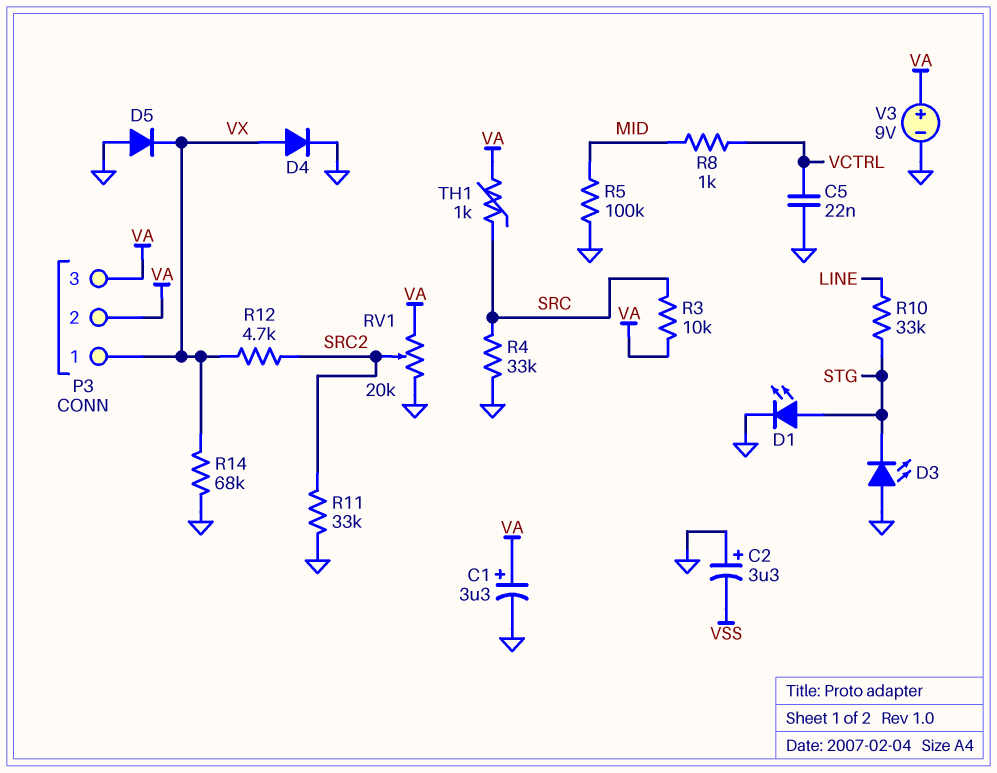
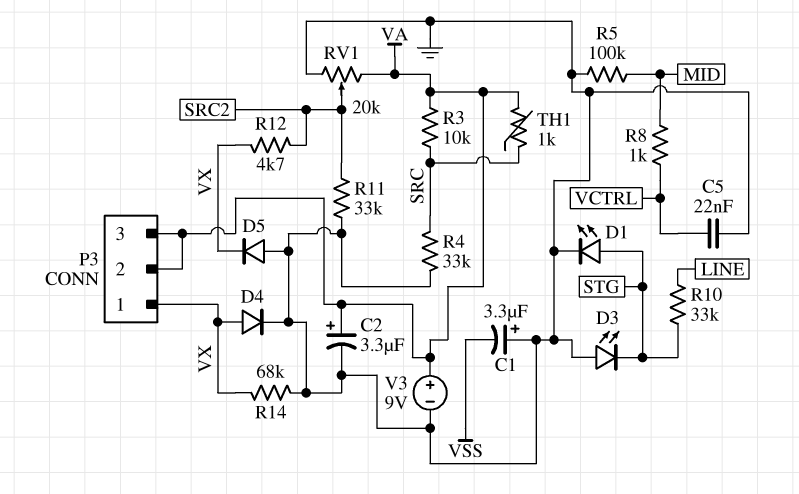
C1: 3.3uF (plus VA, minus GND) -> 3.3uF (plus GND, minus VSS)
C2: 3.3uF (plus GND, minus VSS) -> 3.3uF (plus VA, minus GND)

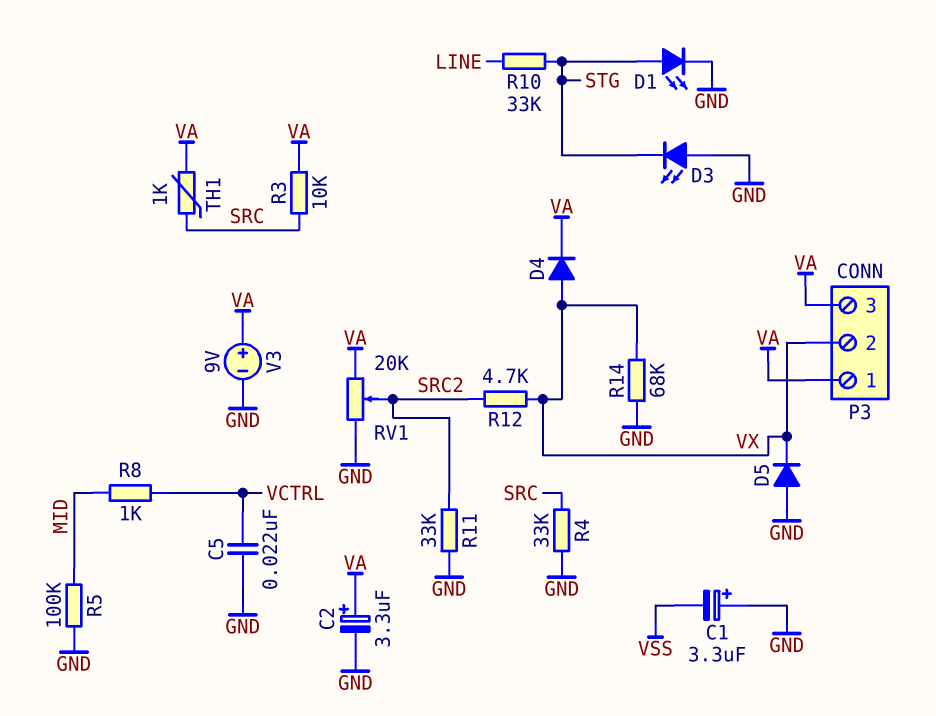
D4: diode (A VX, K GND) -> diode (A VX, K VA)
P3 pin 1: VX -> VA
P3 pin 2: VA -> VX

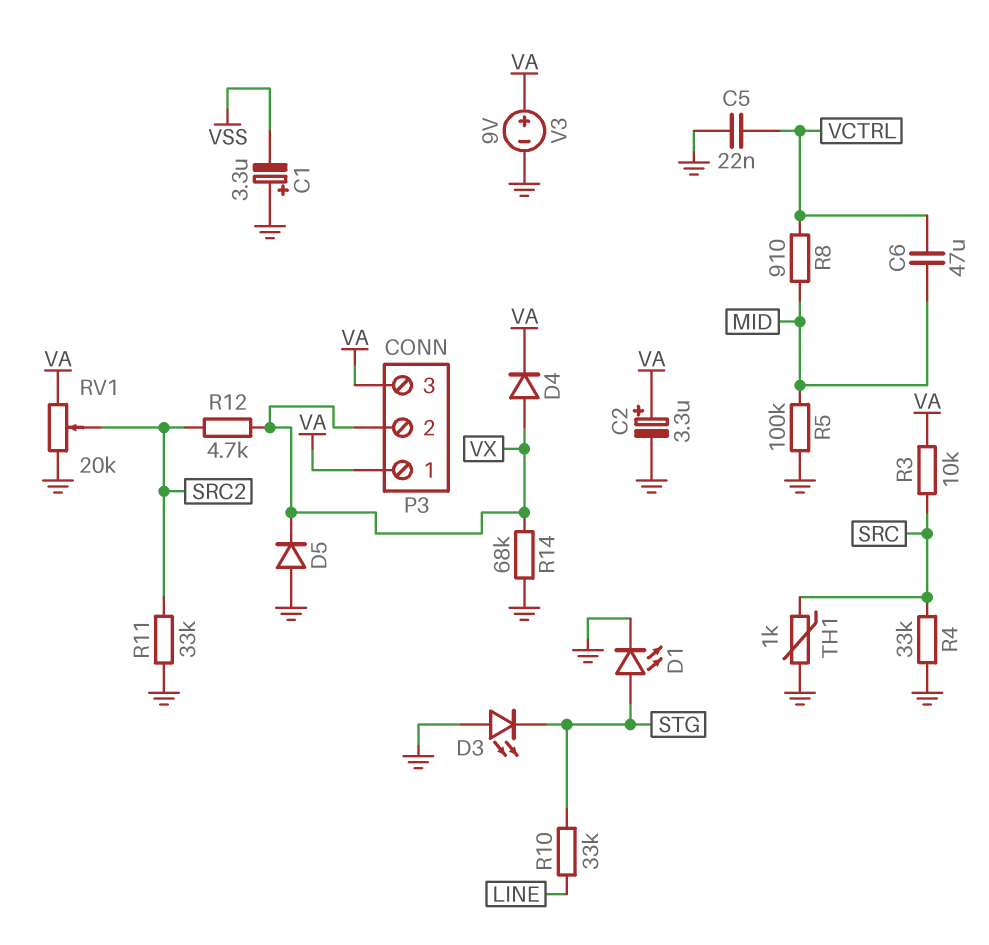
C6: none -> 47uF (MID, VCTRL)
R8: 1k (MID, VCTRL) -> 910 (MID, VCTRL)
TH1: 1k (SRC, VA) -> 1k (GND, SRC)

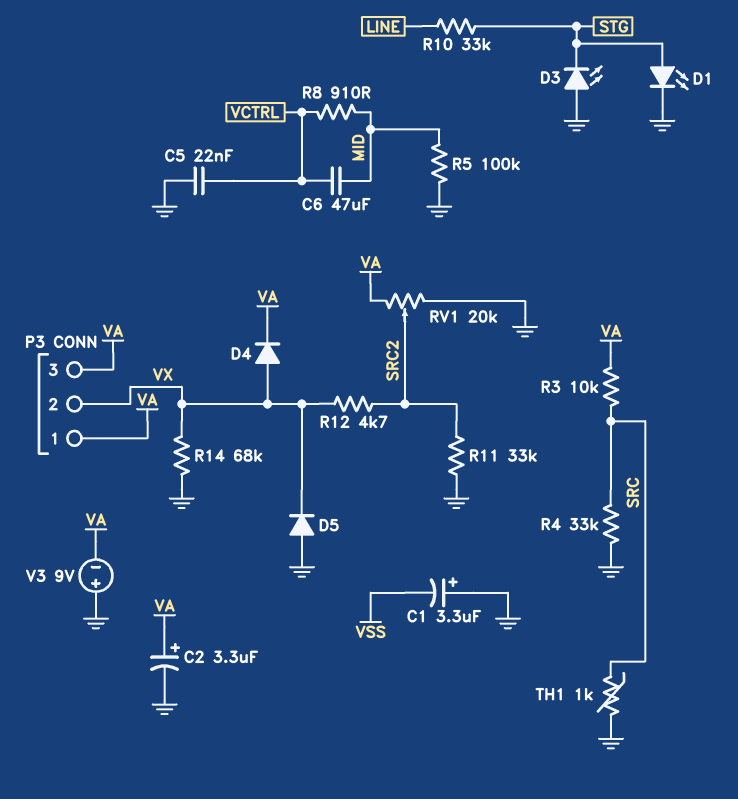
V3: 9V (plus VA, minus GND) -> 9V (plus GND, minus VA)

